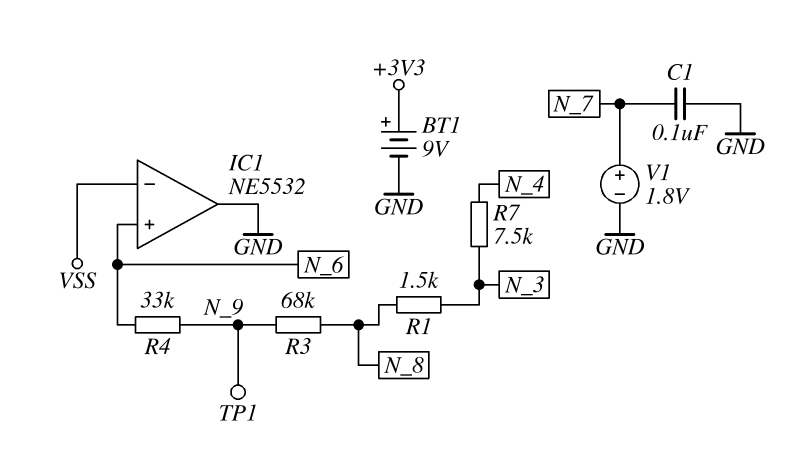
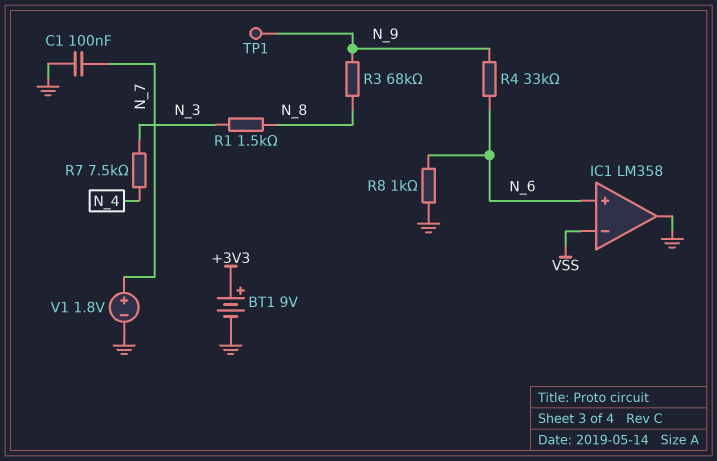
IC1: NE5532 -> LM358
R8: none -> 1k (GND, N_6)

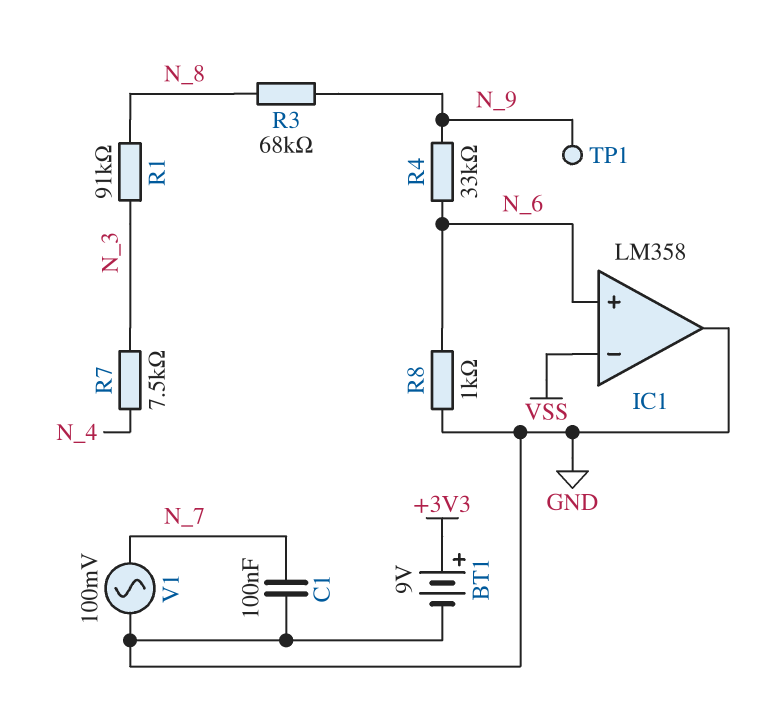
R1: 1.5k (N_3, N_8) -> 91k (N_3, N_8)
V1: 1.8V (plus N_7, minus GND) -> AC 100mV (GND, N_7)

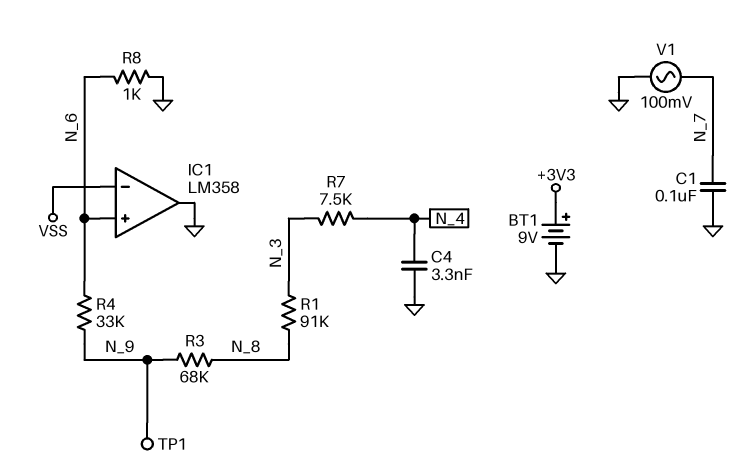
C4: none -> 3.3nF (GND, N_4)

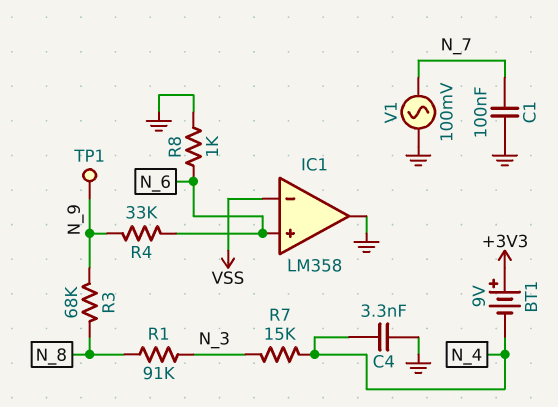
BT1: 9V (plus +3V3, minus GND) -> 9V (plus +3V3, minus N_4)
R7: 7.5k (N_3, N_4) -> 15k (N_3, N_4)

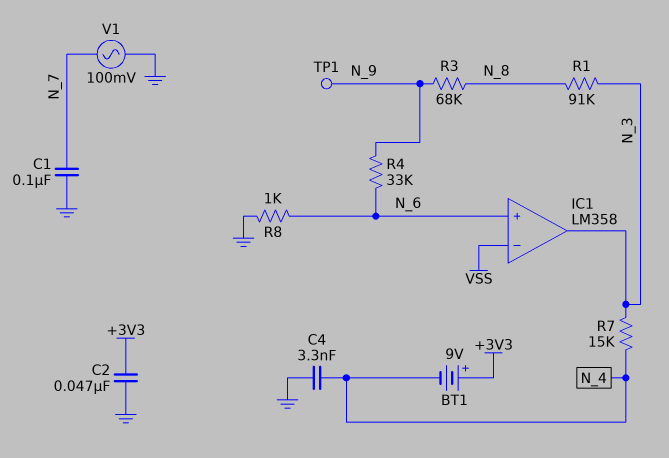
C2: none -> 47nF (+3V3, GND)
IC1 pin out: GND -> N_3

